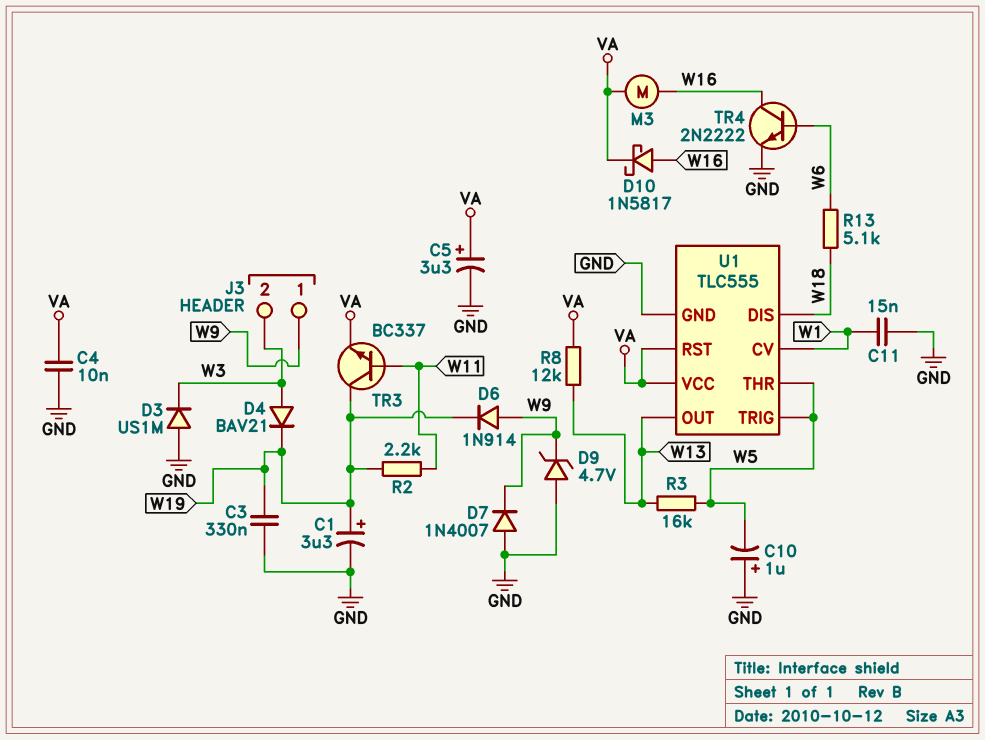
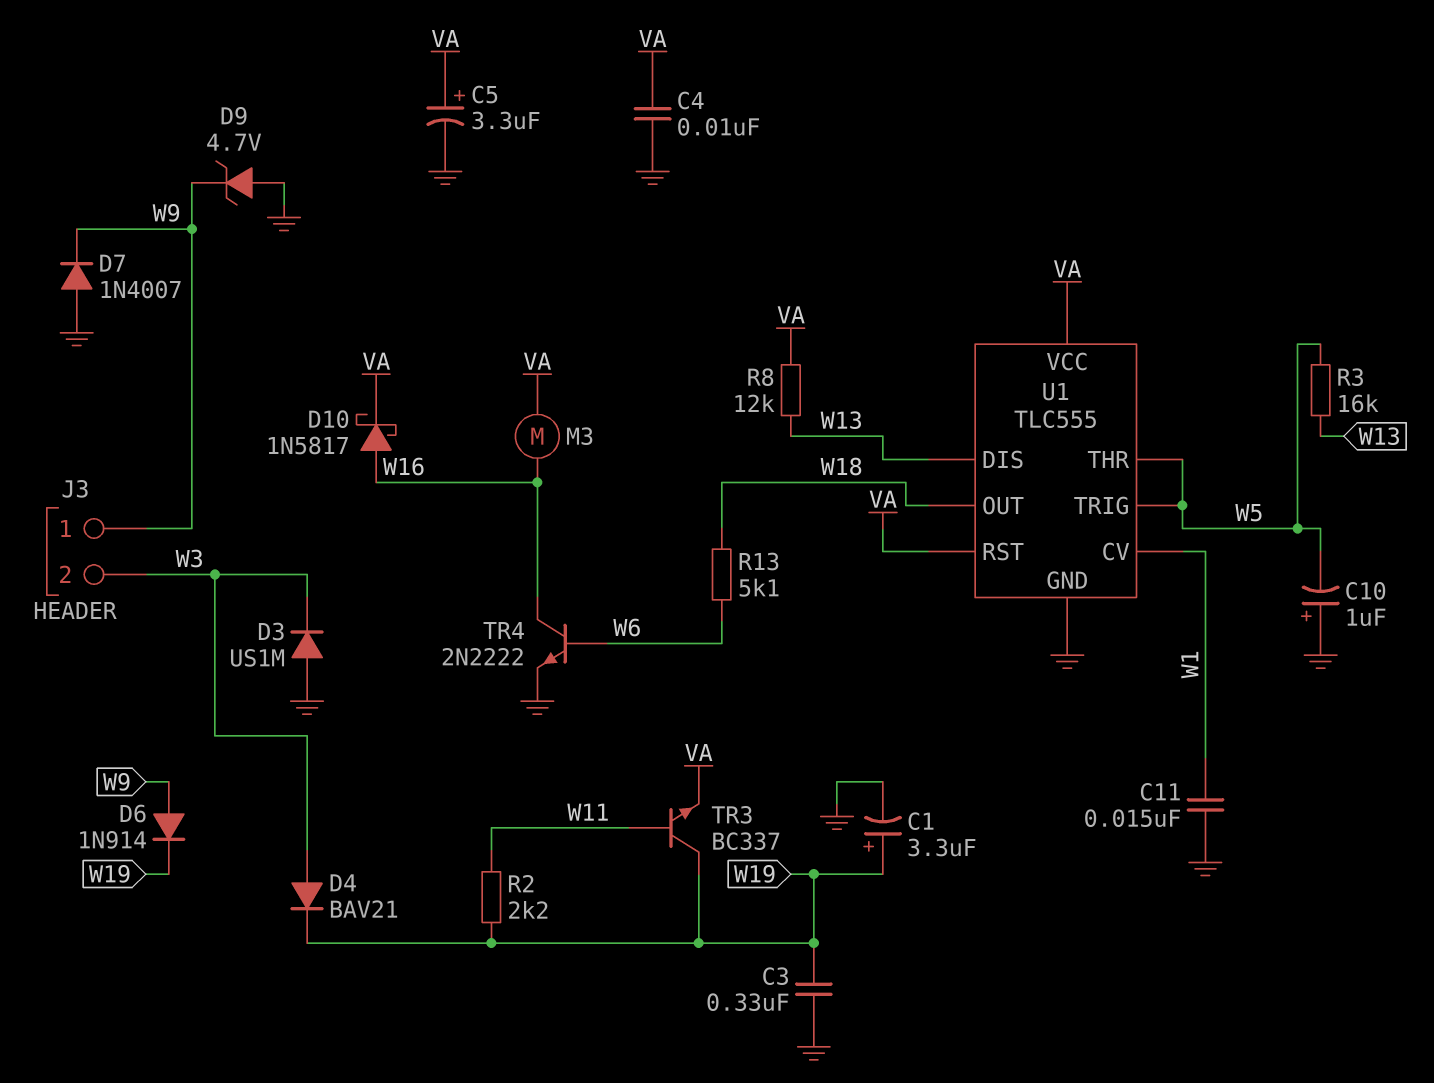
U1 pin DIS: W18 -> W13
U1 pin OUT: W13 -> W18

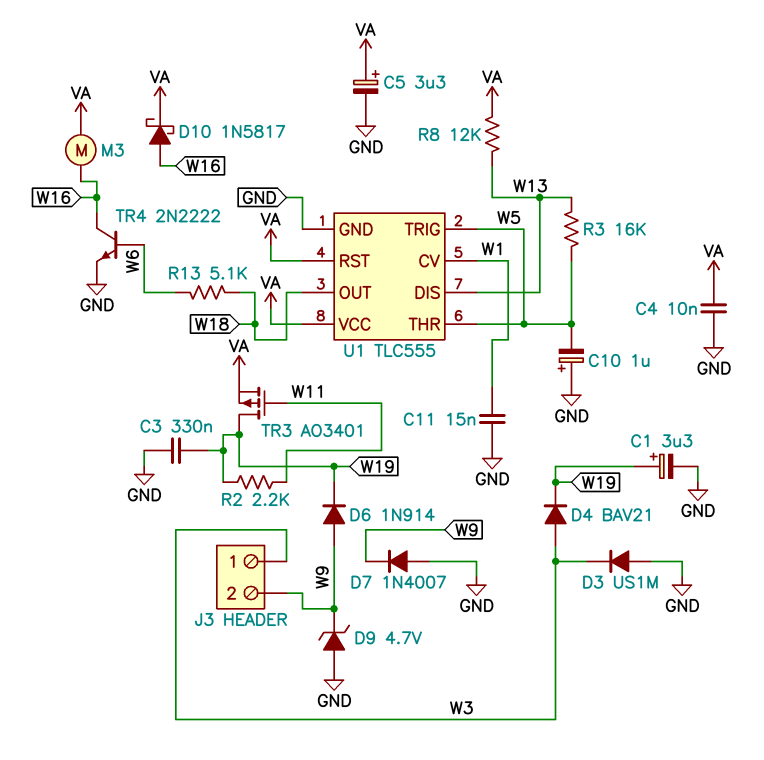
J3 pin 1: W9 -> W3
J3 pin 2: W3 -> W9
TR3: NPN BC337 (B W11, C W19, E VA) -> PMOS AO3401 (G W11, D W19, S VA)

